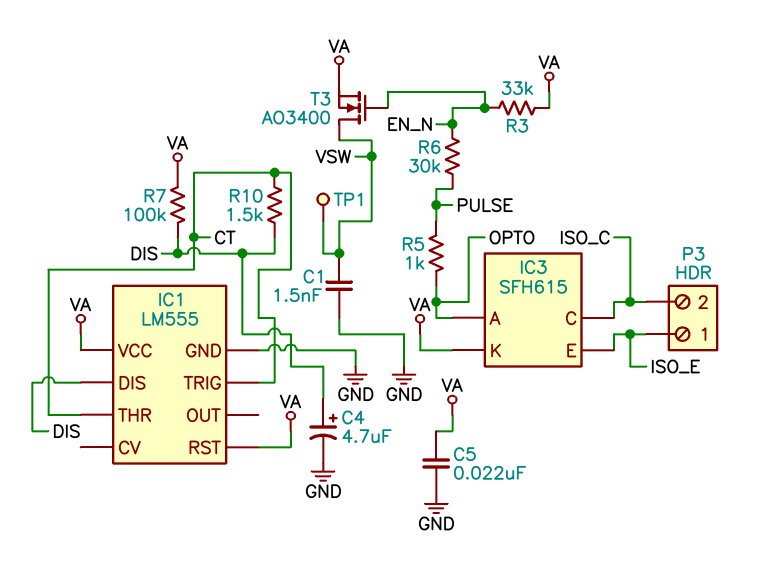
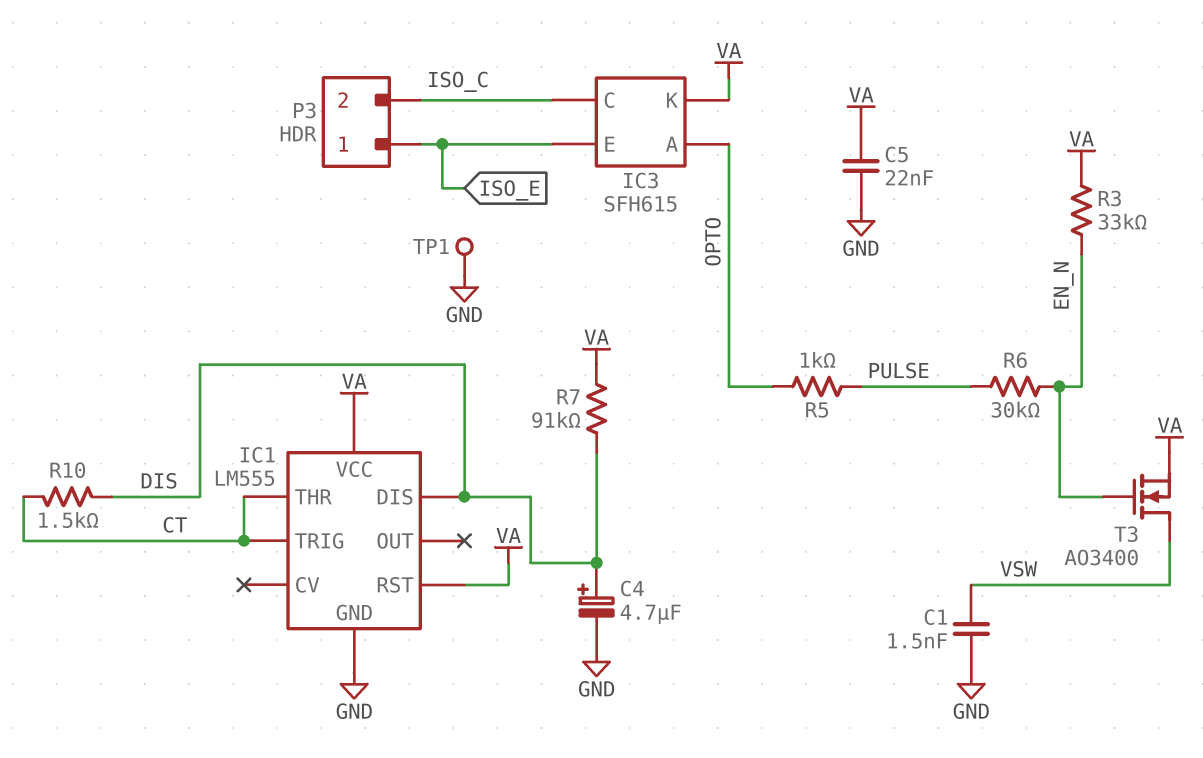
R7: 100k (DIS, VA) -> 91k (DIS, VA)
TP1: test point (VSW) -> test point (GND)

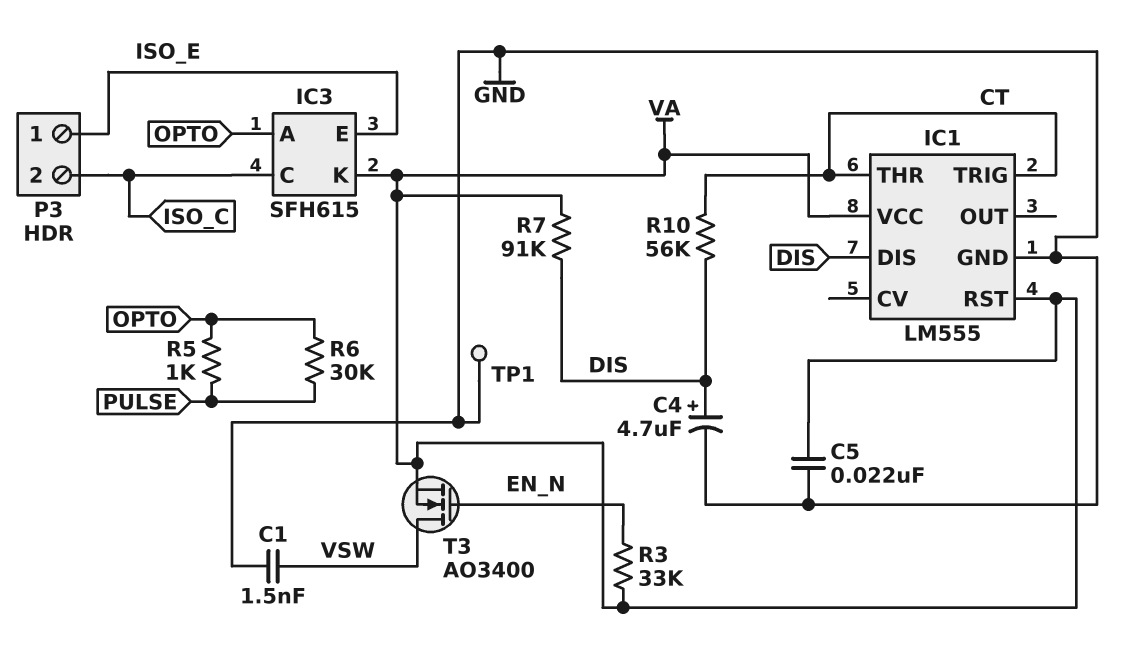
R6: 30k (EN_N, PULSE) -> 30k (OPTO, PULSE)
R10: 1.5k (CT, DIS) -> 56k (CT, DIS)

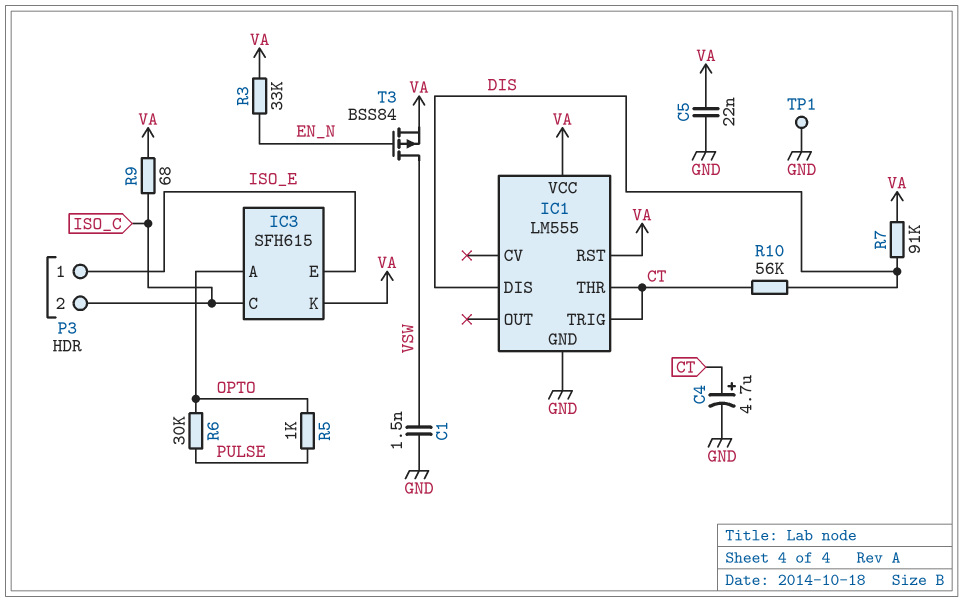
C4: 4.7uF (plus DIS, minus GND) -> 4.7uF (plus CT, minus GND)
R9: none -> 68 (ISO_C, VA)
T3: NMOS AO3400 (G EN_N, D VSW, S VA) -> PMOS BSS84 (G EN_N, D VSW, S VA)

